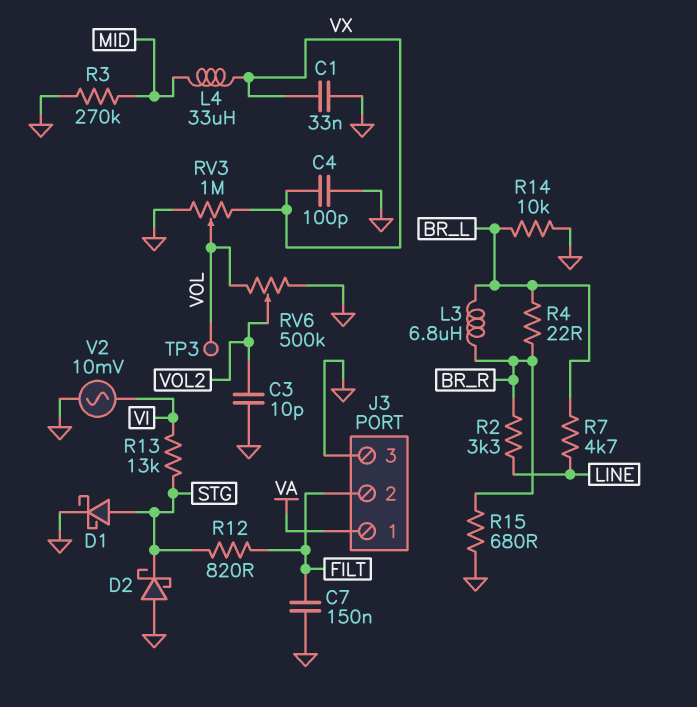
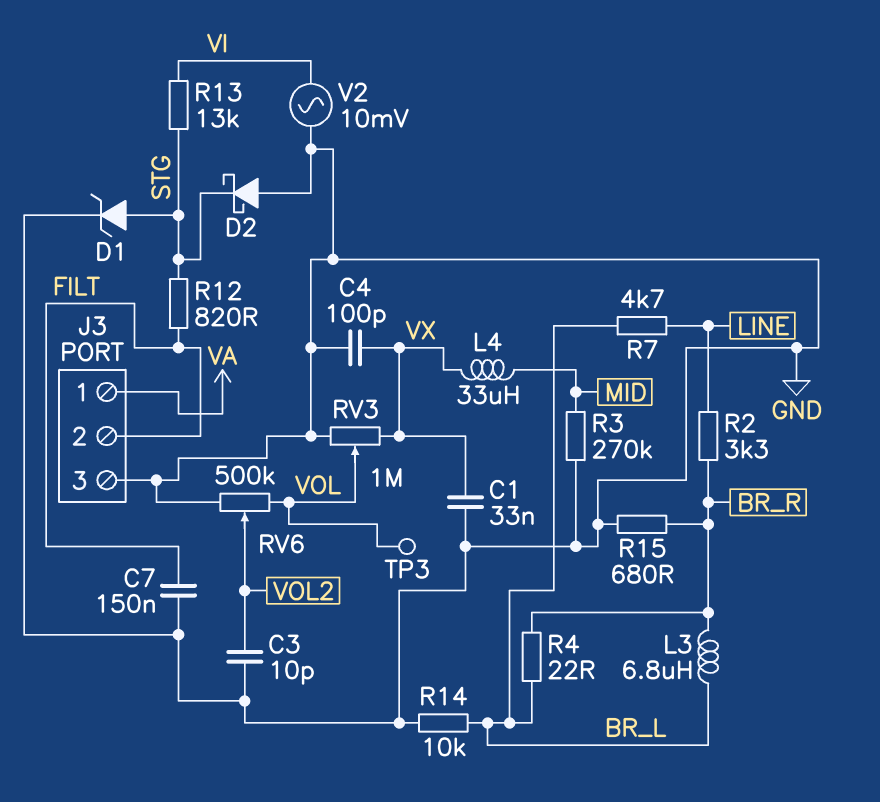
D1: schottky (A STG, K GND) -> zener (A STG, K GND)

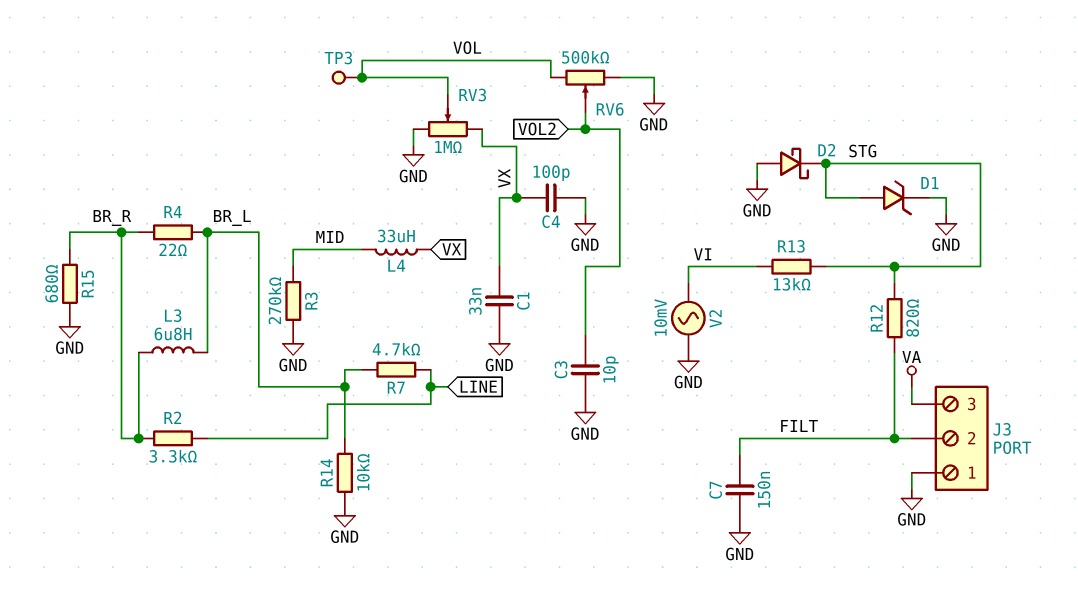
J3 pin 1: VA -> GND
J3 pin 3: GND -> VA

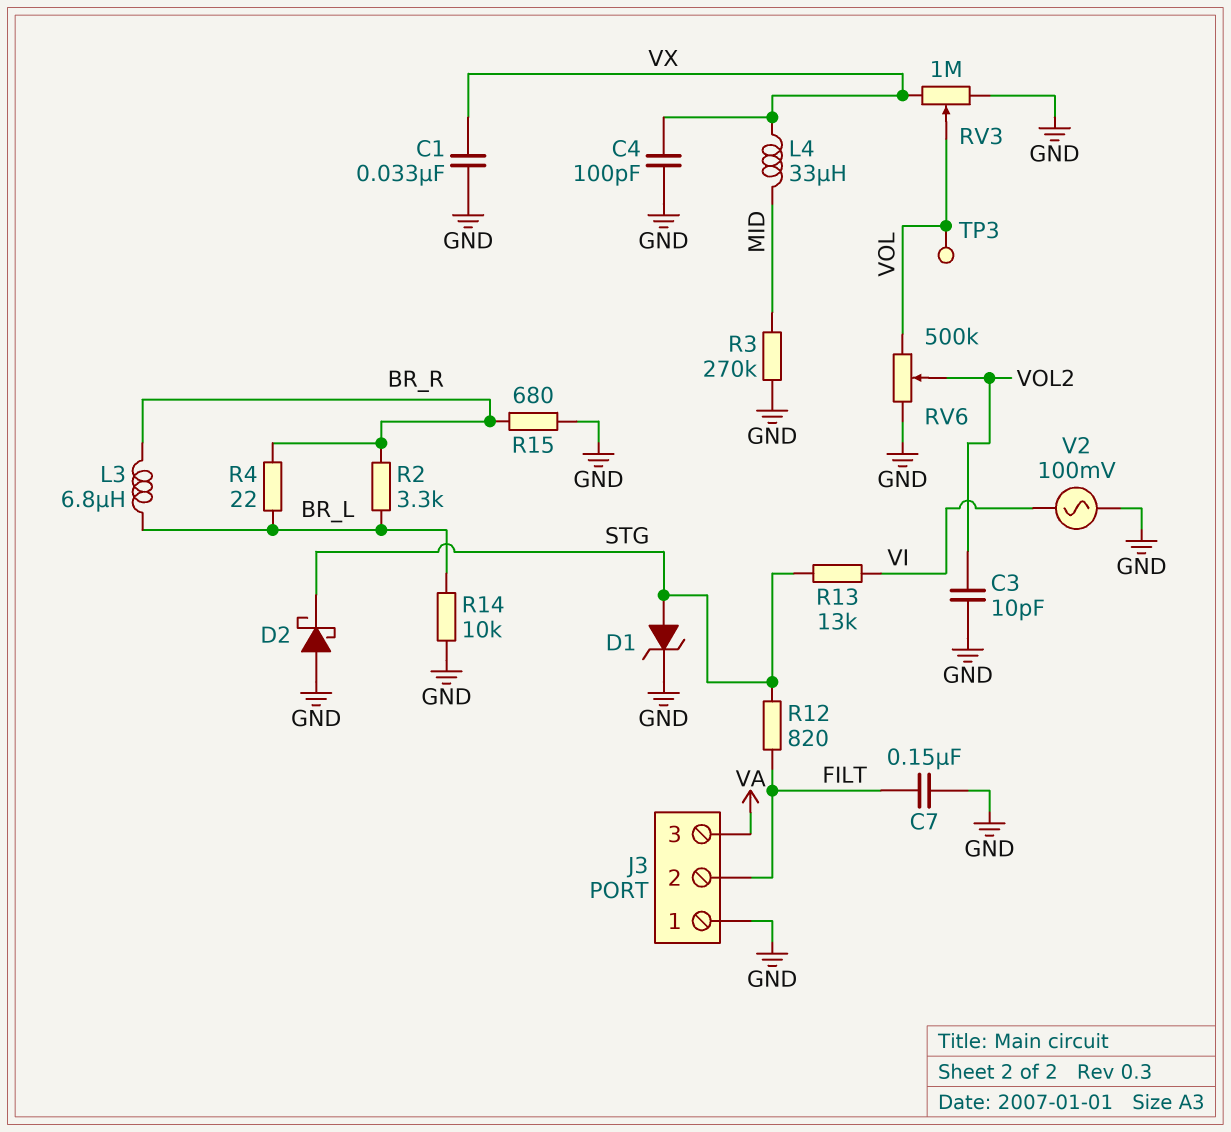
R2: 3.3k (BR_R, LINE) -> 3.3k (BR_L, BR_R)
R7: 4.7k (BR_L, LINE) -> none
V2: AC 10mV (GND, VI) -> AC 100mV (GND, VI)

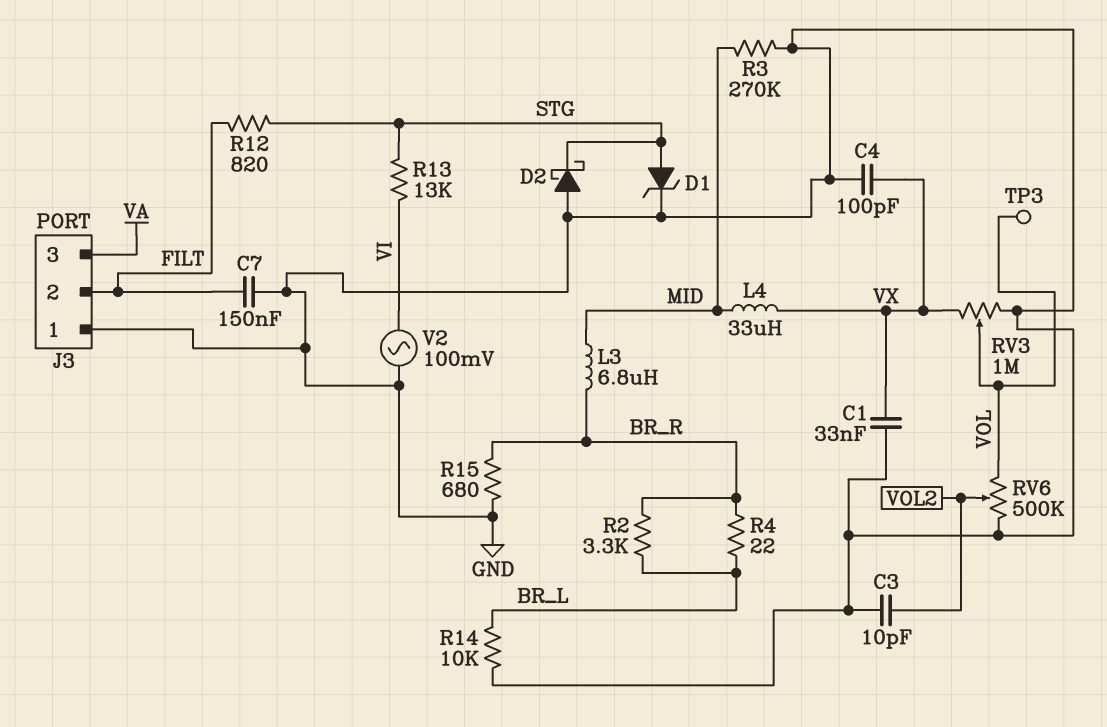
L3: 6.8uH (BR_L, BR_R) -> 6.8uH (BR_R, MID)

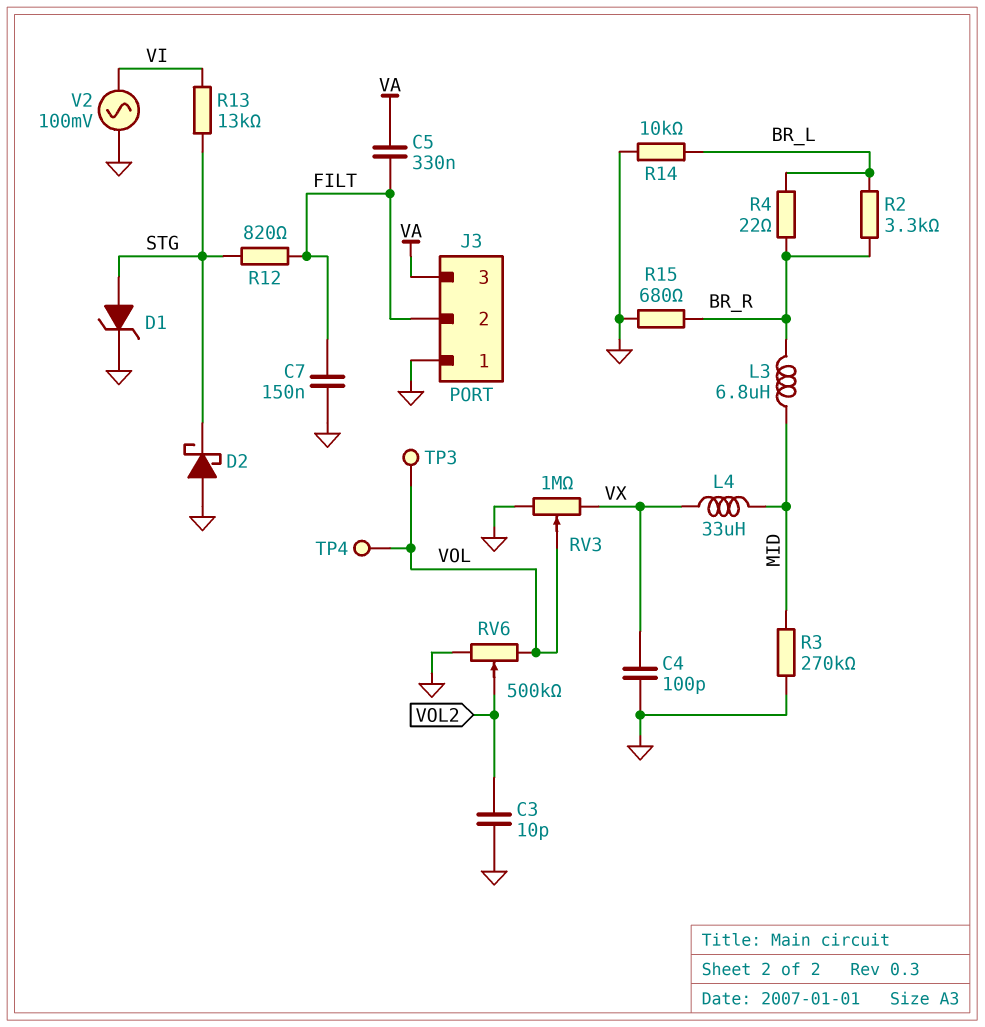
C1: 33nF (GND, VX) -> none
C5: none -> 330nF (FILT, VA)
TP4: none -> test point (VOL)

